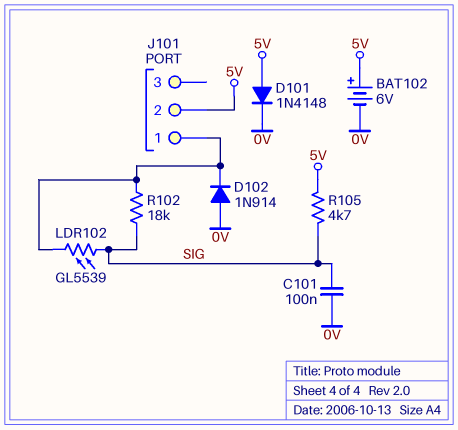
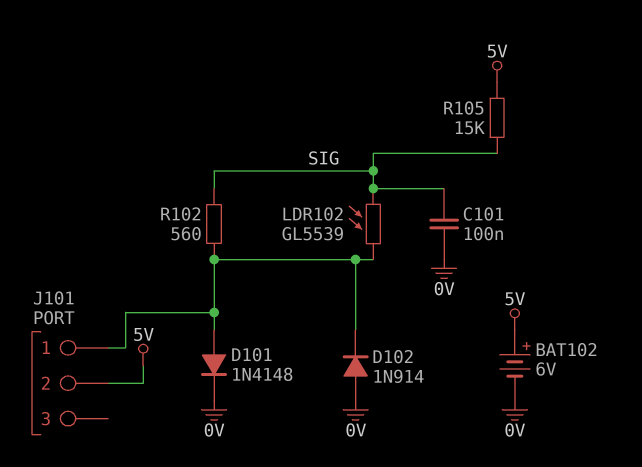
D101: diode 1N4148 (A 5V, K 0V) -> diode 1N4148 (A J101/1, K 0V)
R102: 18k (J101/1, SIG) -> 560 (J101/1, SIG)
R105: 4.7k (5V, SIG) -> 15k (5V, SIG)

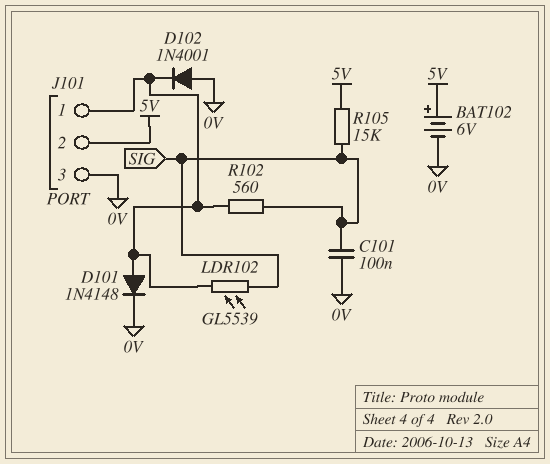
D102: diode 1N914 (A 0V, K J101/1) -> diode 1N4001 (A 0V, K J101/1)
J101 pin 3: none -> 0V

